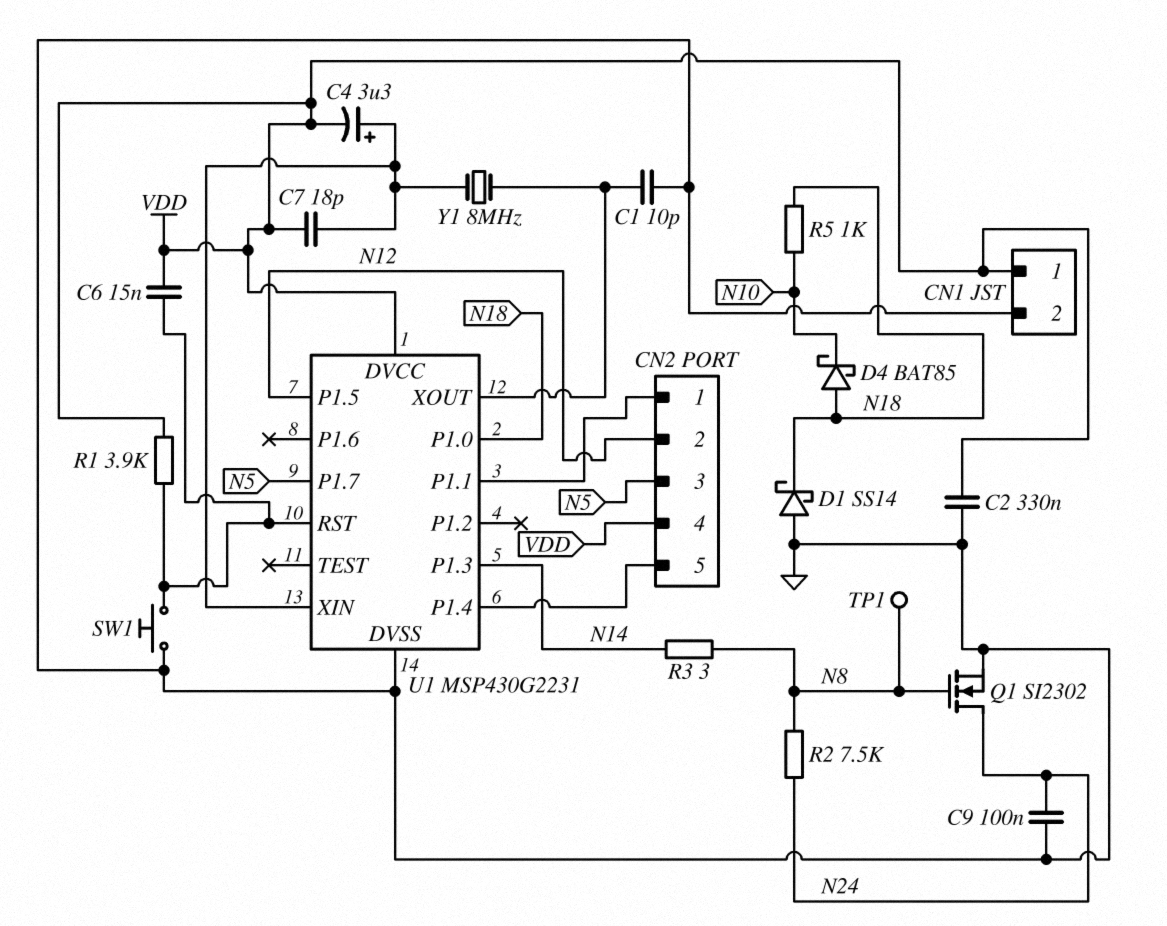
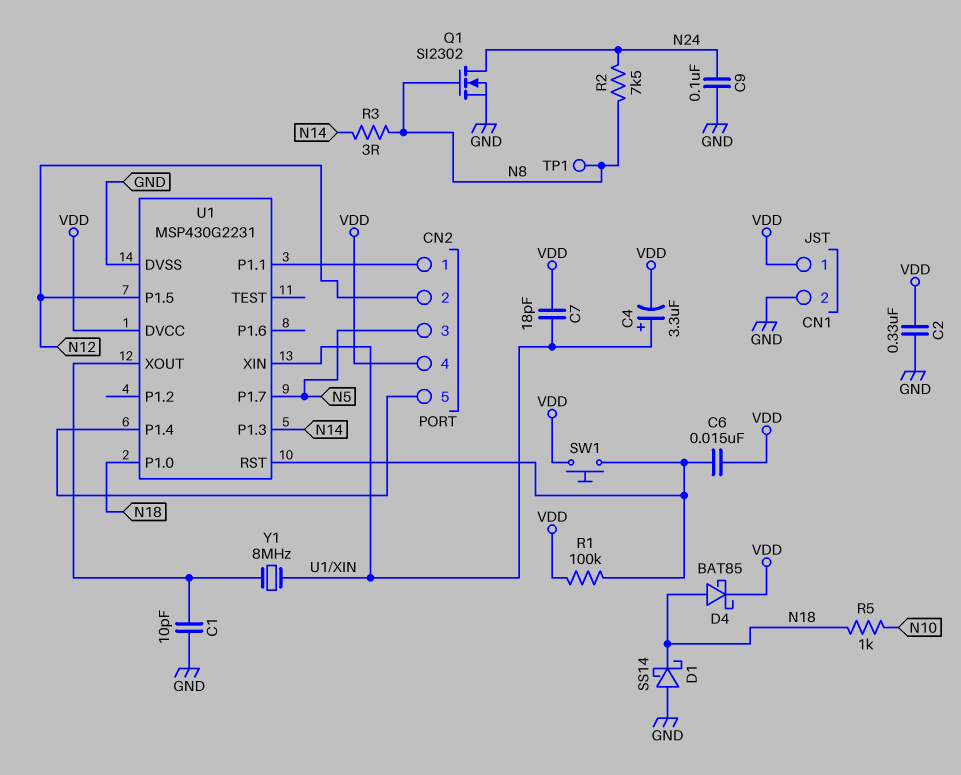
D4: schottky BAT85 (A N18, K N10) -> schottky BAT85 (A N18, K VDD)
R1: 3.9k (U1/RST, VDD) -> 100k (U1/RST, VDD)
SW1: button (GND, U1/RST) -> button (U1/RST, VDD)

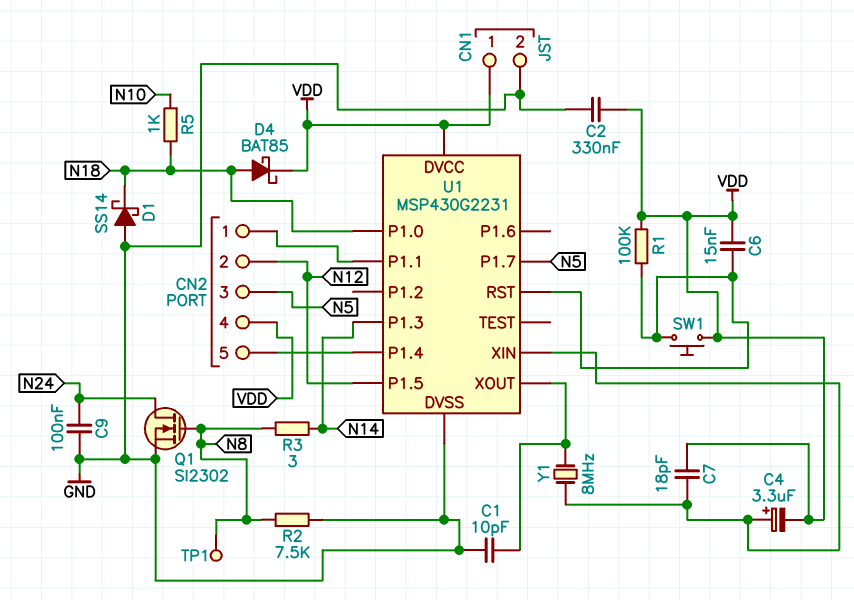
R2: 7.5k (N8, N24) -> 7.5k (GND, N8)

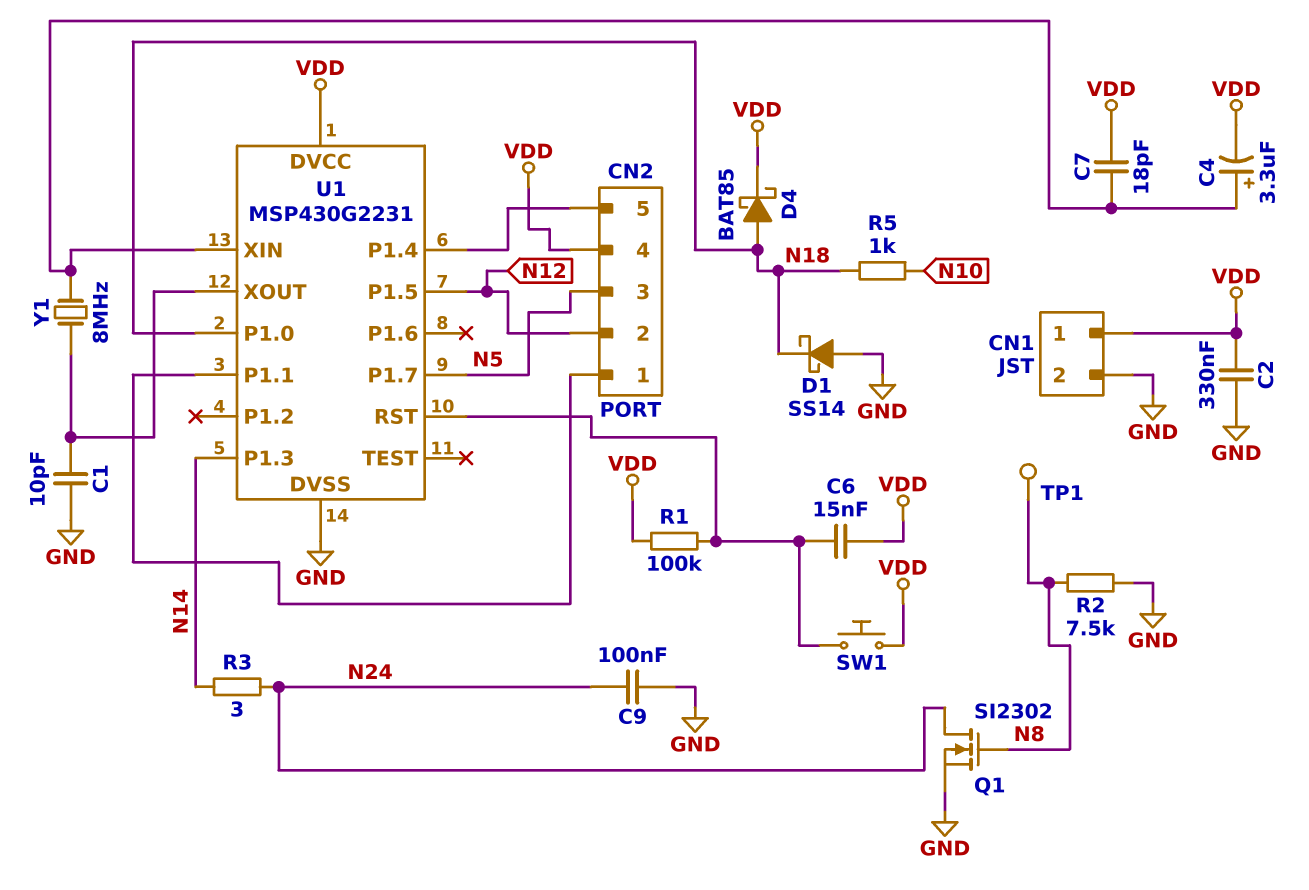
R3: 3 (N8, N14) -> 3 (N14, N24)

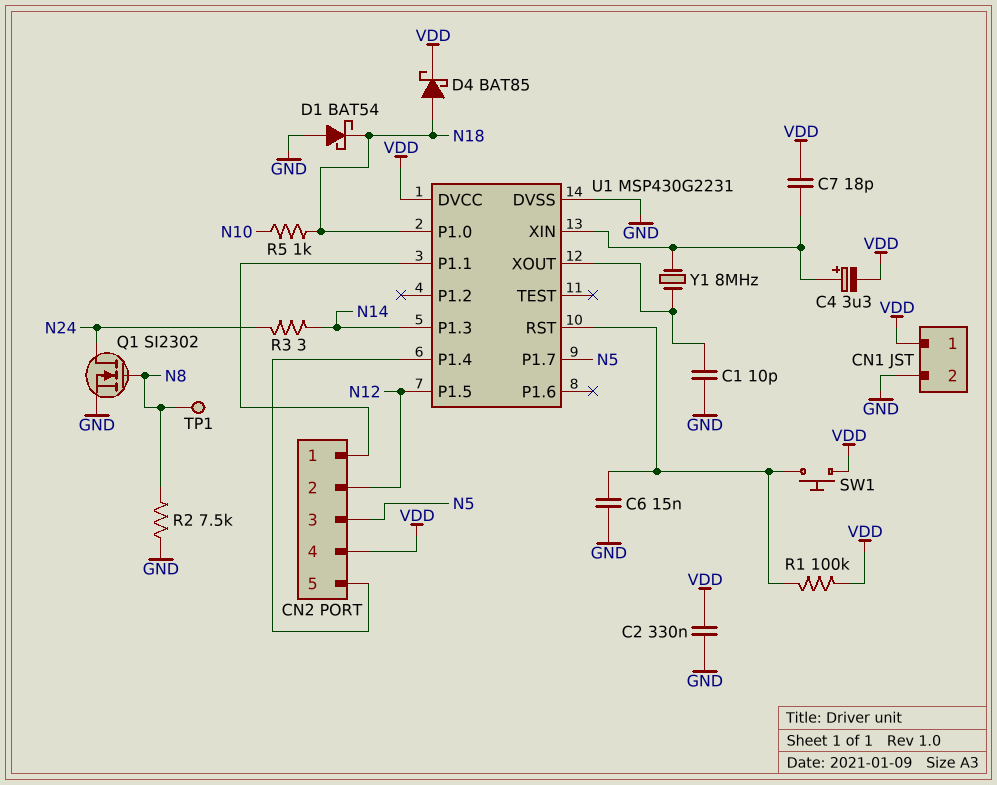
C6: 15nF (U1/RST, VDD) -> 15nF (GND, U1/RST)
C9: 100nF (GND, N24) -> none
D1: schottky SS14 (A GND, K N18) -> schottky BAT54 (A GND, K N18)

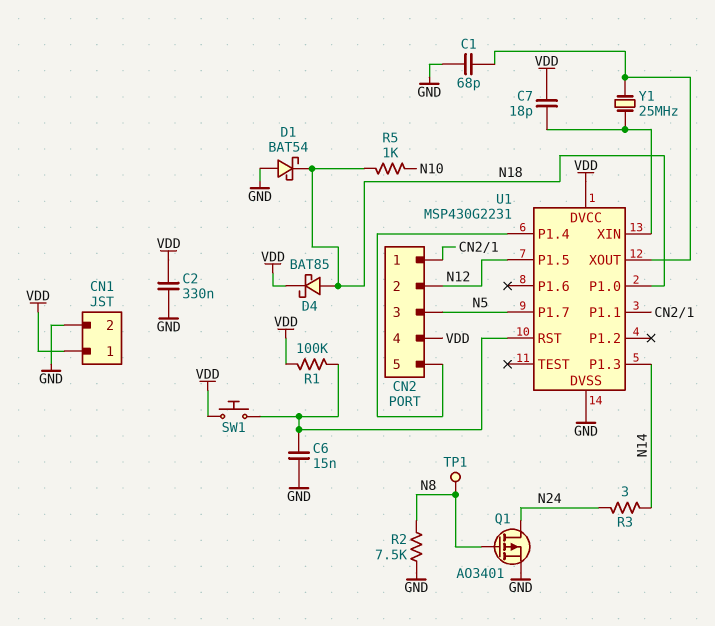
C1: 10pF (GND, U1/XOUT) -> 68pF (GND, U1/XOUT)
C4: 3.3uF (plus U1/XIN, minus VDD) -> none
Q1: NMOS SI2302 (G N8, D N24, S GND) -> PMOS AO3401 (G N8, D N24, S GND)
Y1: 8MHz (U1/XIN, U1/XOUT) -> 25MHz (U1/XIN, U1/XOUT)

